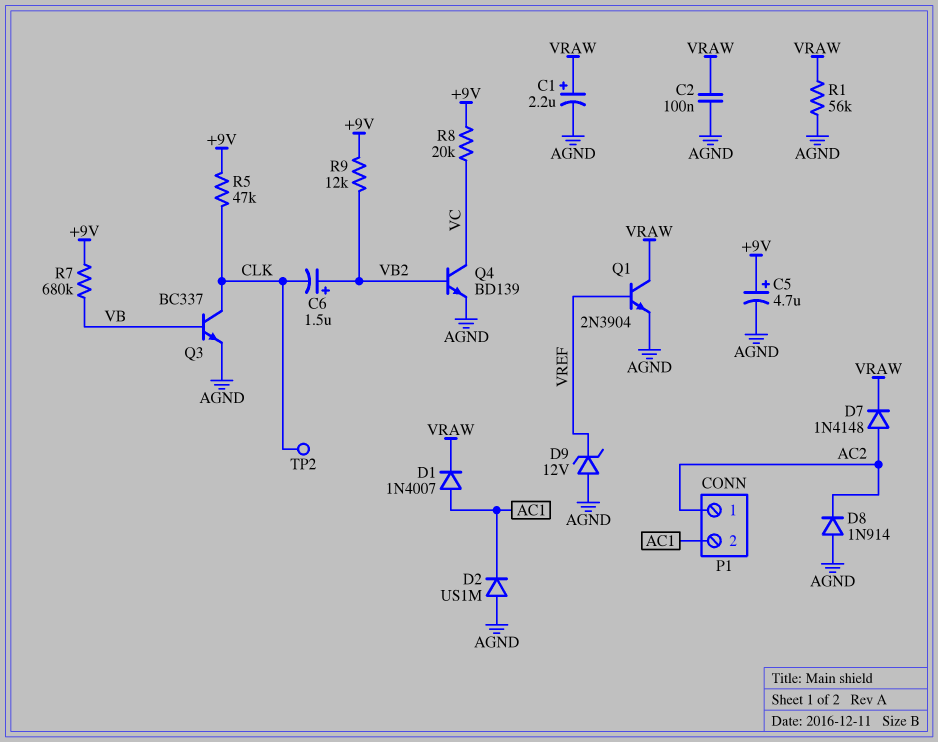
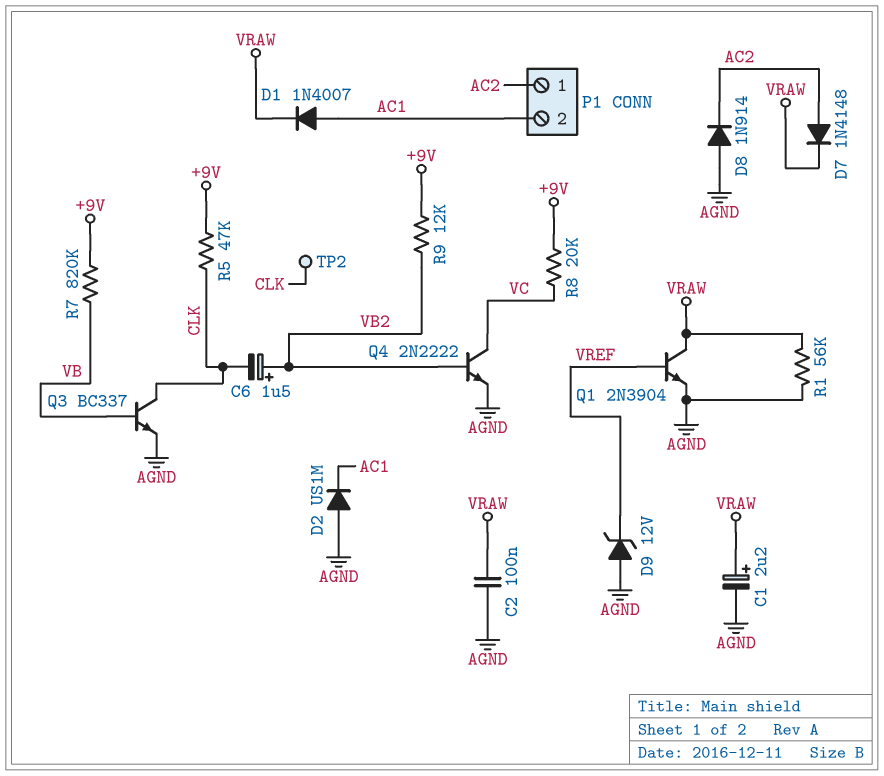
C5: 4.7uF (plus +9V, minus AGND) -> none
Q4: NPN BD139 (B VB2, C VC, E AGND) -> NPN 2N2222 (B VB2, C VC, E AGND)
R7: 680k (+9V, VB) -> 820k (+9V, VB)

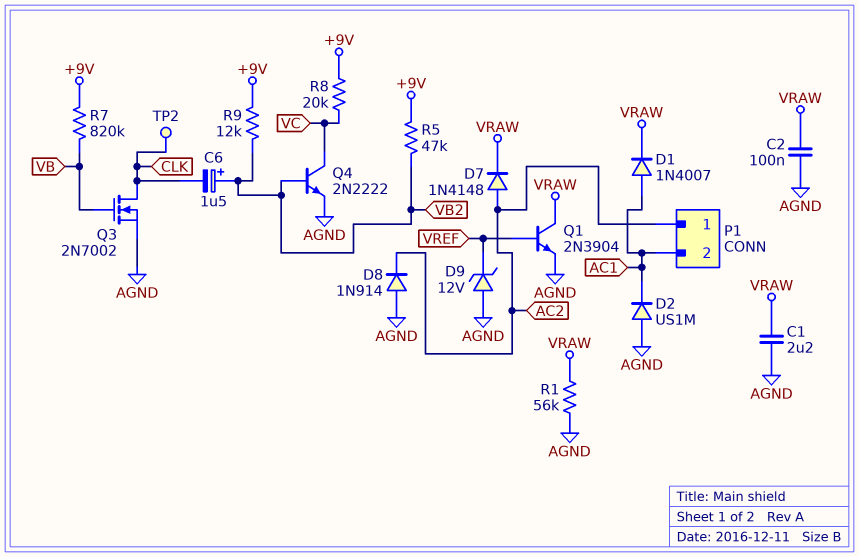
C1: 2.2uF (plus VRAW, minus AGND) -> 2.2uF (AGND, VRAW)
Q3: NPN BC337 (B VB, C CLK, E AGND) -> NMOS 2N7002 (G VB, D CLK, S AGND)
R5: 47k (+9V, CLK) -> 47k (+9V, VB2)

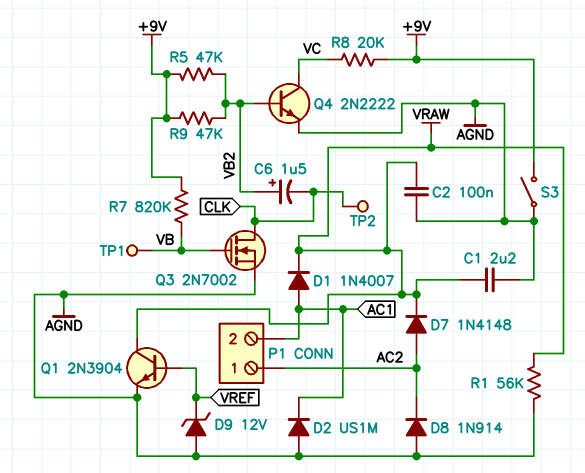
R9: 12k (+9V, VB2) -> 47k (+9V, VB2)
S3: none -> switch (+9V, AGND)
TP1: none -> test point (VB)

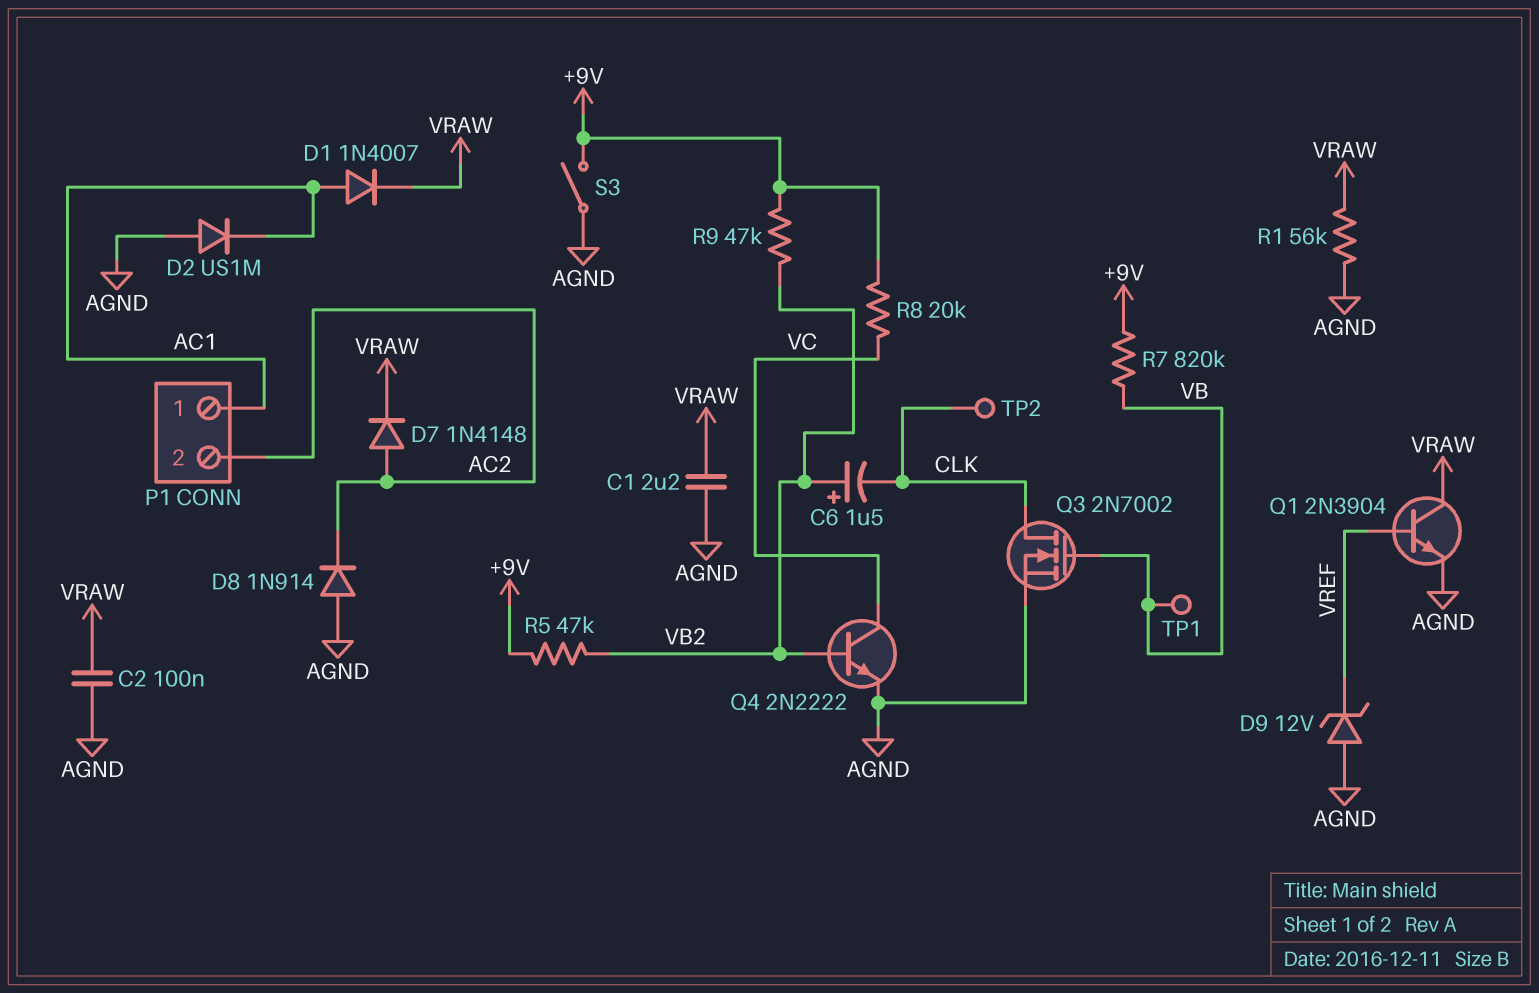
P1 pin 1: AC2 -> AC1
P1 pin 2: AC1 -> AC2

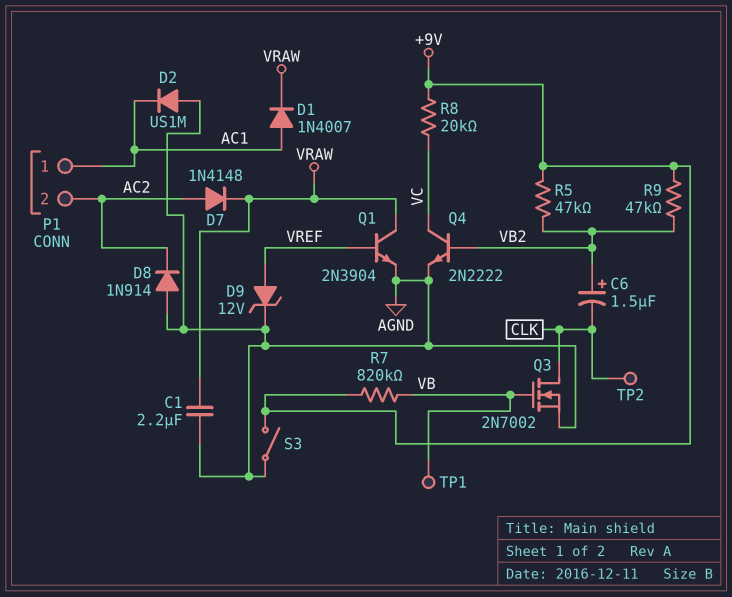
C2: 100nF (AGND, VRAW) -> none
D9: zener 12V (A AGND, K VREF) -> zener 12V (A VREF, K AGND)
R1: 56k (AGND, VRAW) -> none

